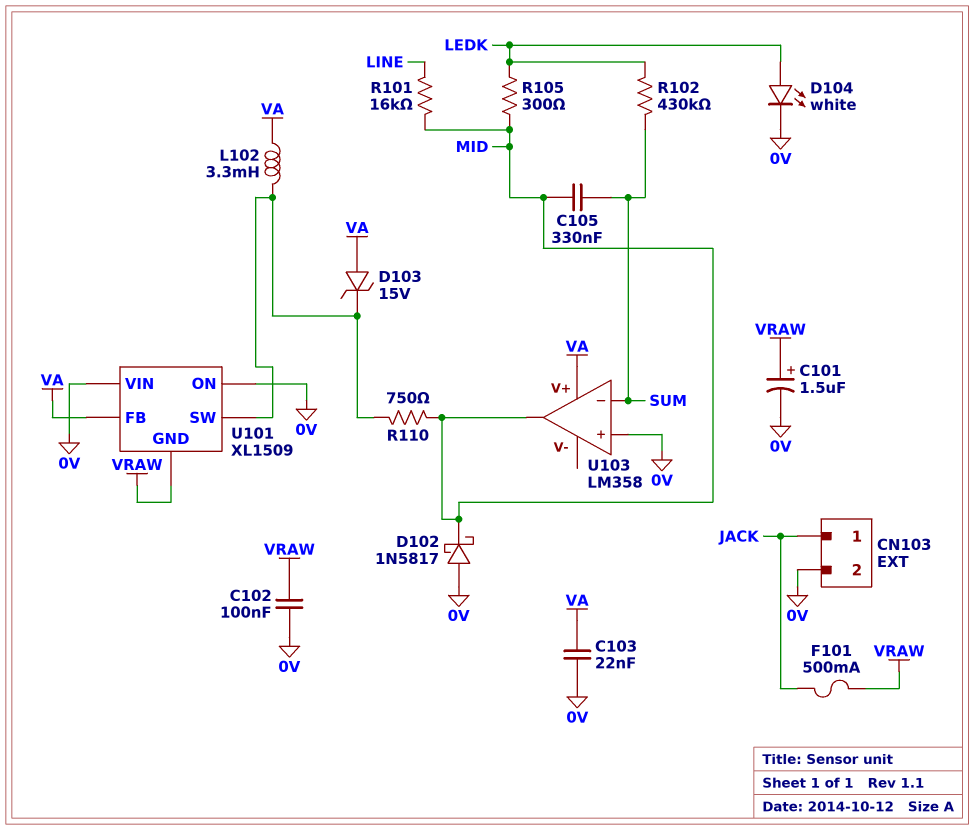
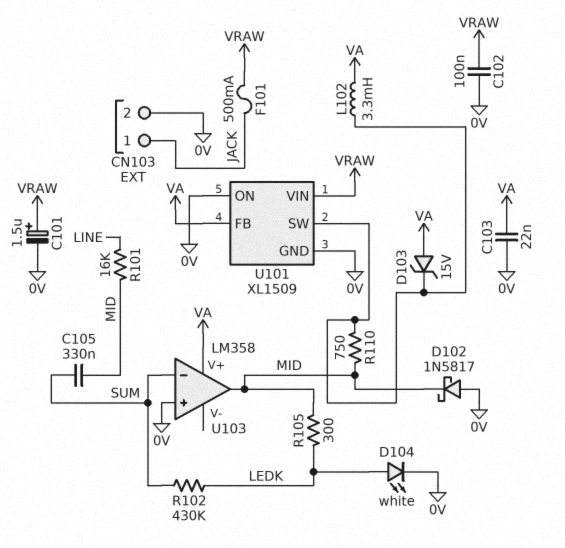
U101 pin GND: VRAW -> 0V
U101 pin VIN: 0V -> VRAW

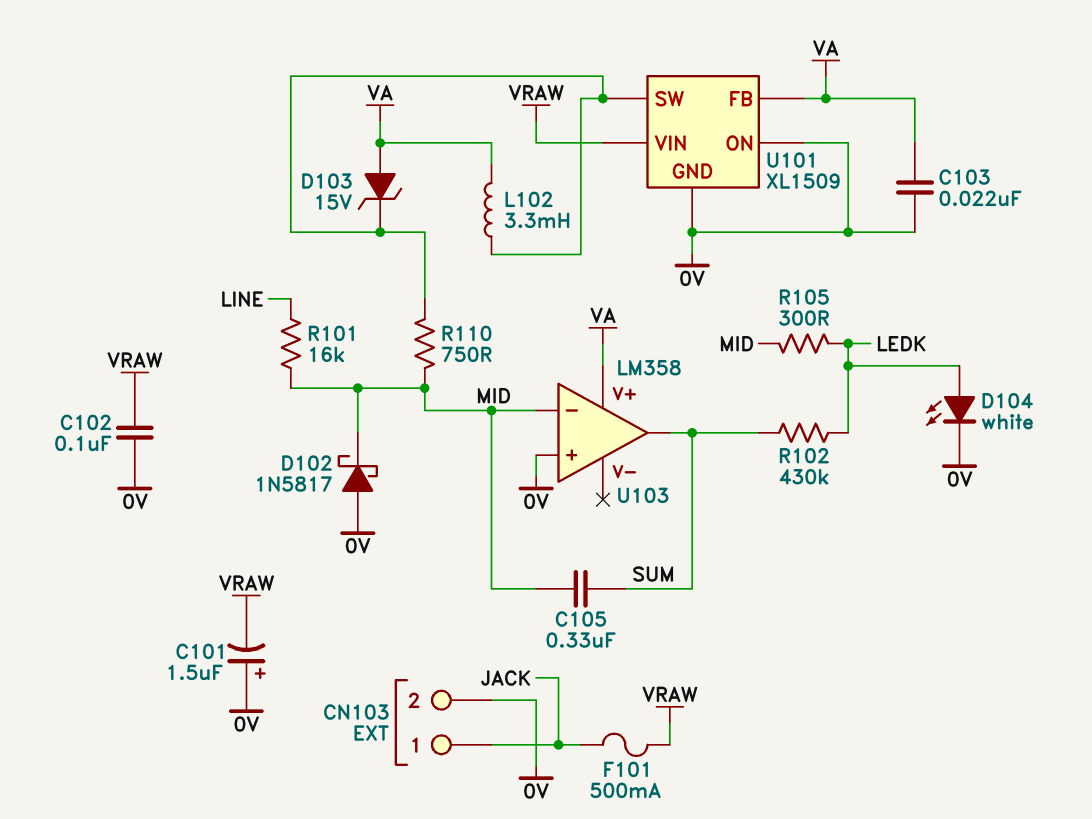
C101: 1.5uF (plus VRAW, minus 0V) -> 1.5uF (plus 0V, minus VRAW)
U103 pin in-: SUM -> MID
U103 pin out: MID -> SUM

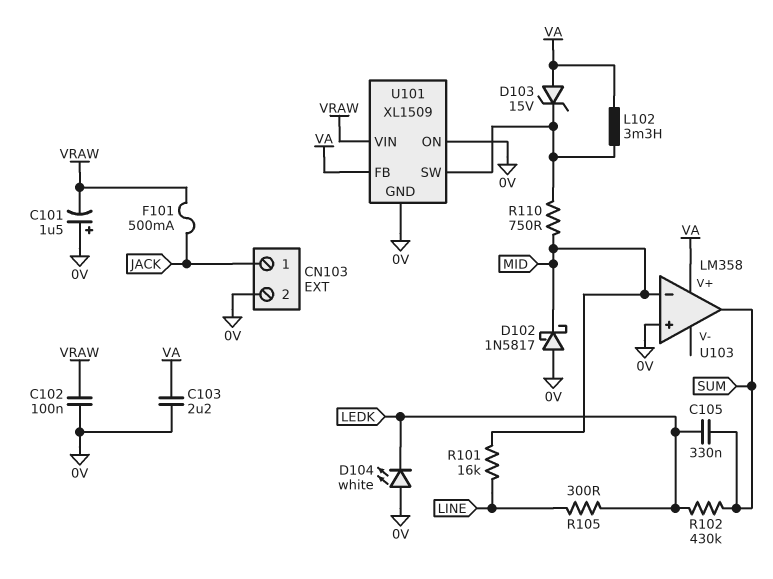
C103: 22nF (0V, VA) -> 2.2uF (0V, VA)
C105: 330nF (MID, SUM) -> 330nF (LEDK, SUM)
D104: LED white (A LEDK, K 0V) -> LED white (A 0V, K LEDK)
R105: 300 (LEDK, MID) -> 300 (LEDK, LINE)

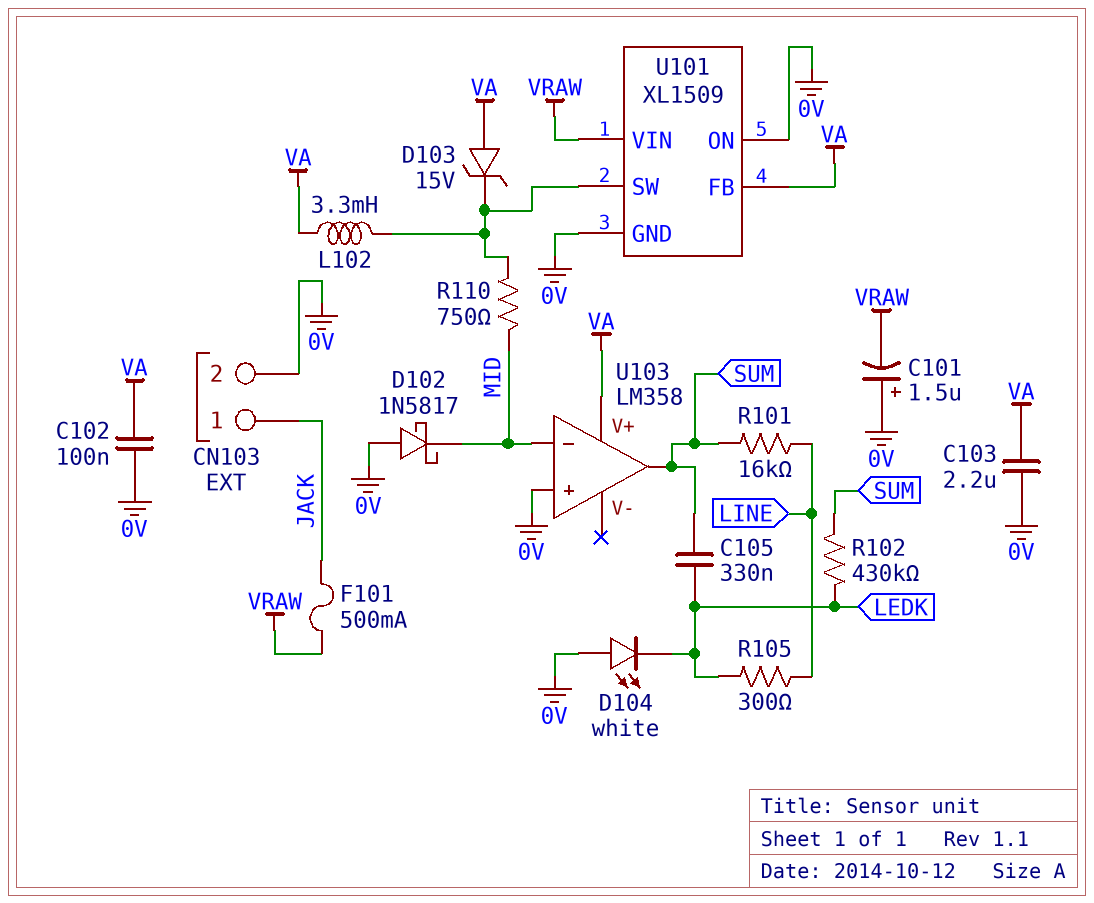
C102: 100nF (0V, VRAW) -> 100nF (0V, VA)
R101: 16k (LINE, MID) -> 16k (LINE, SUM)

